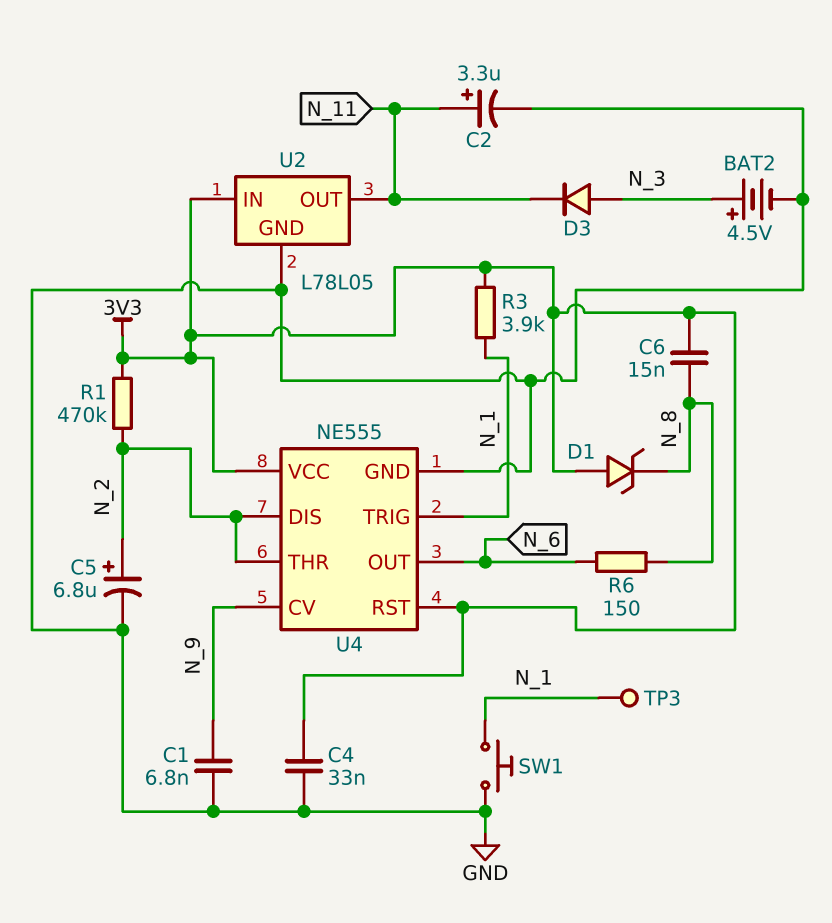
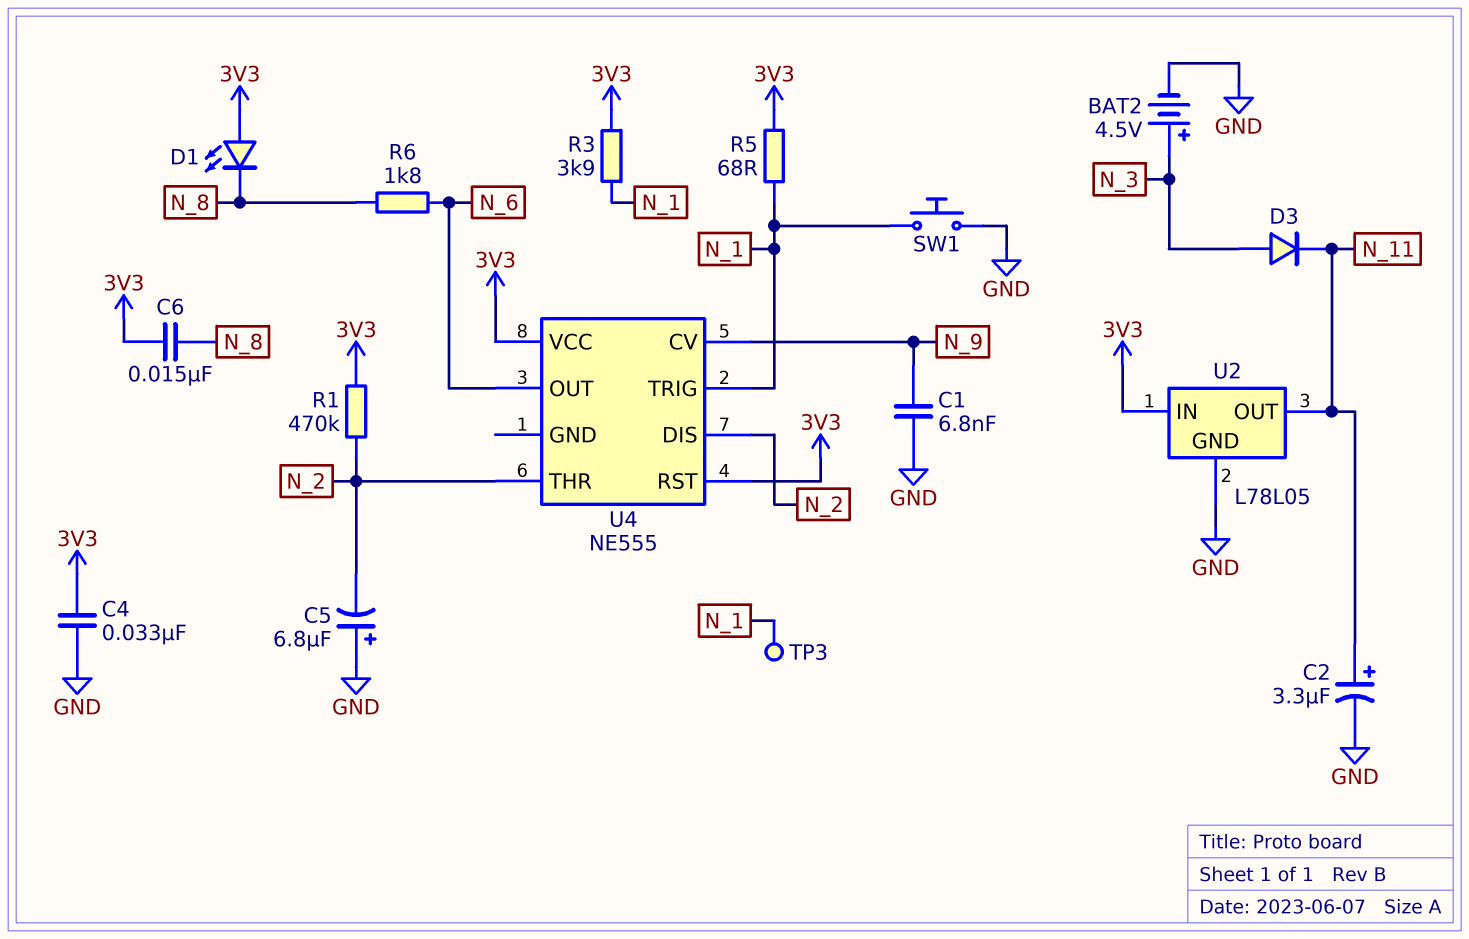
C5: 6.8uF (plus N_2, minus GND) -> 6.8uF (plus GND, minus N_2)
D1: zener (A 3V3, K N_8) -> LED (A 3V3, K N_8)
R5: none -> 68 (3V3, N_1)
R6: 150 (N_6, N_8) -> 1.8k (N_6, N_8)
U4 pin GND: GND -> none

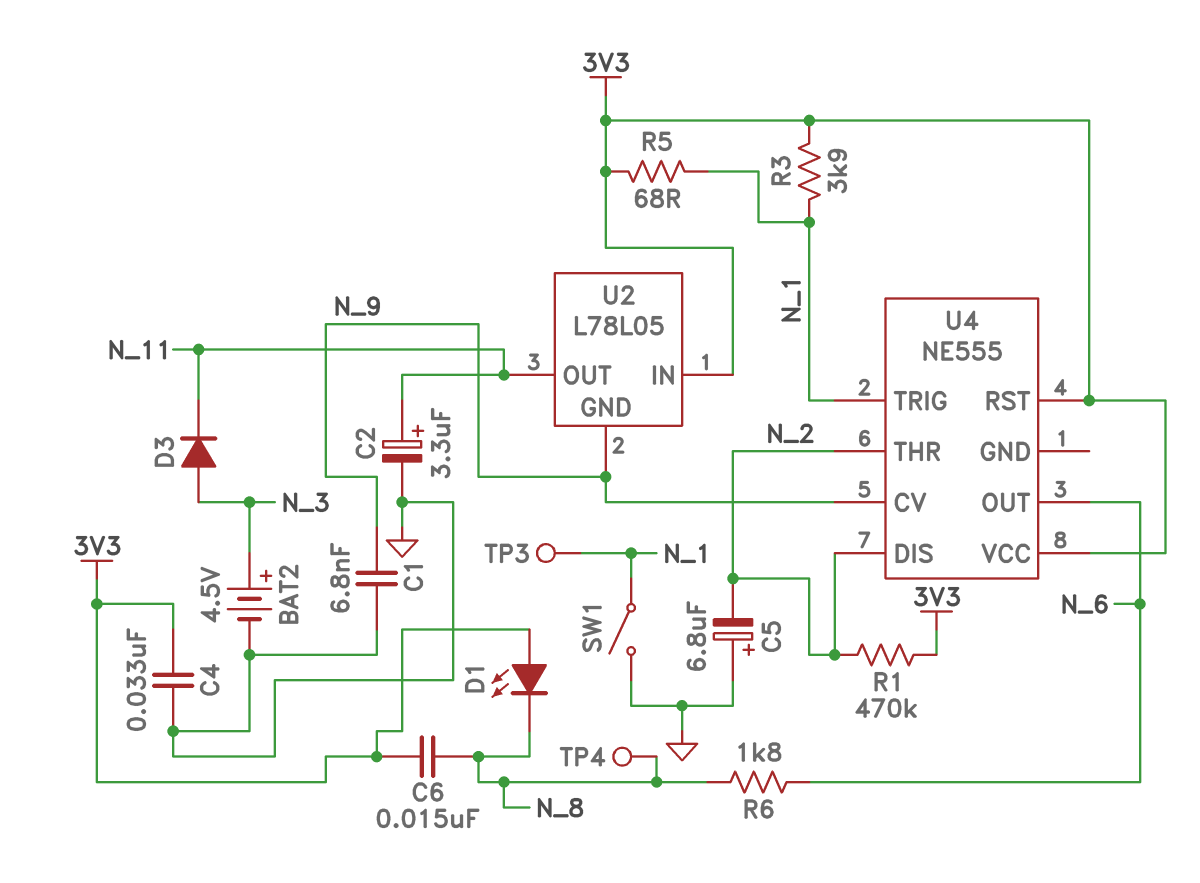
SW1: button (GND, N_1) -> switch (GND, N_1)
TP4: none -> test point (N_8)
U2 pin GND: GND -> N_9

